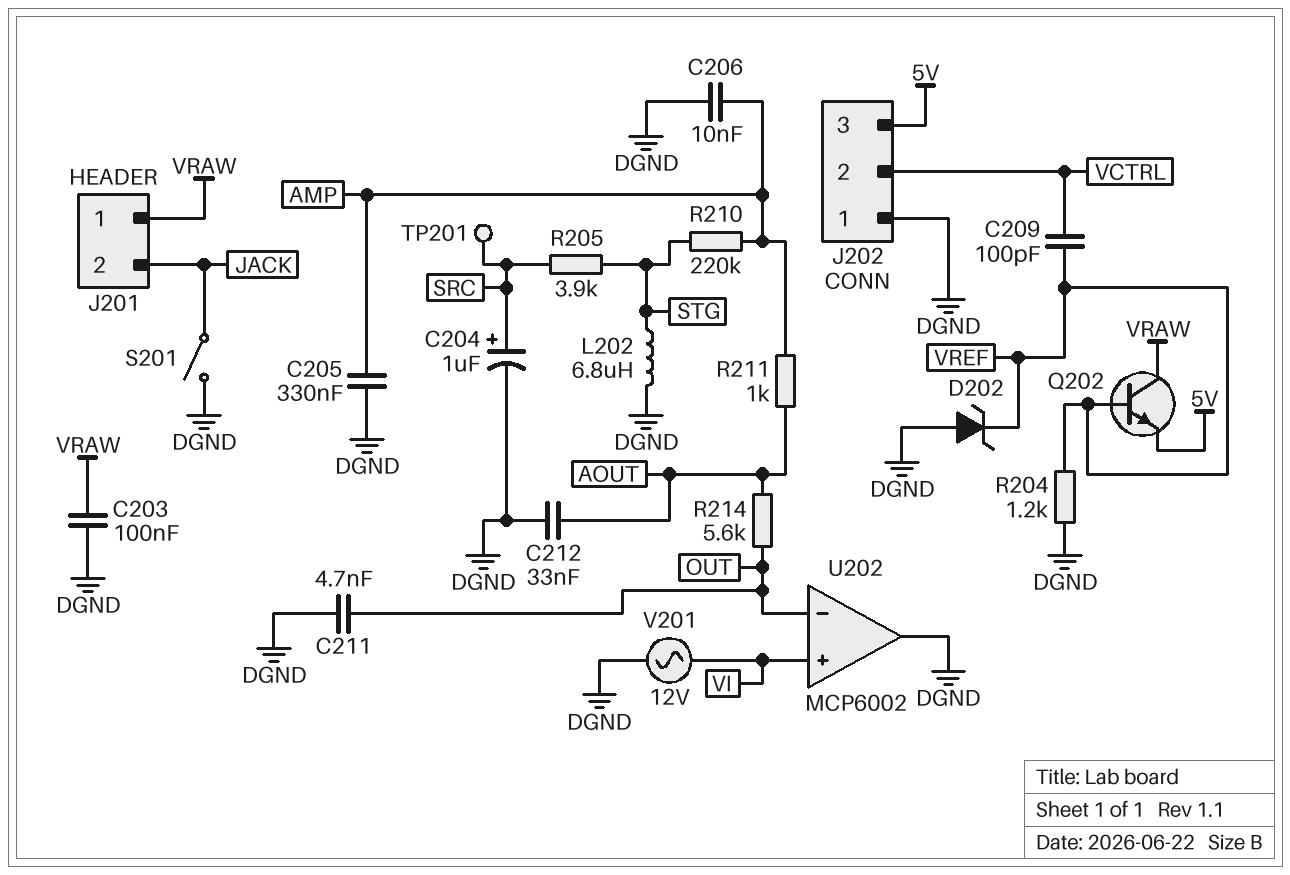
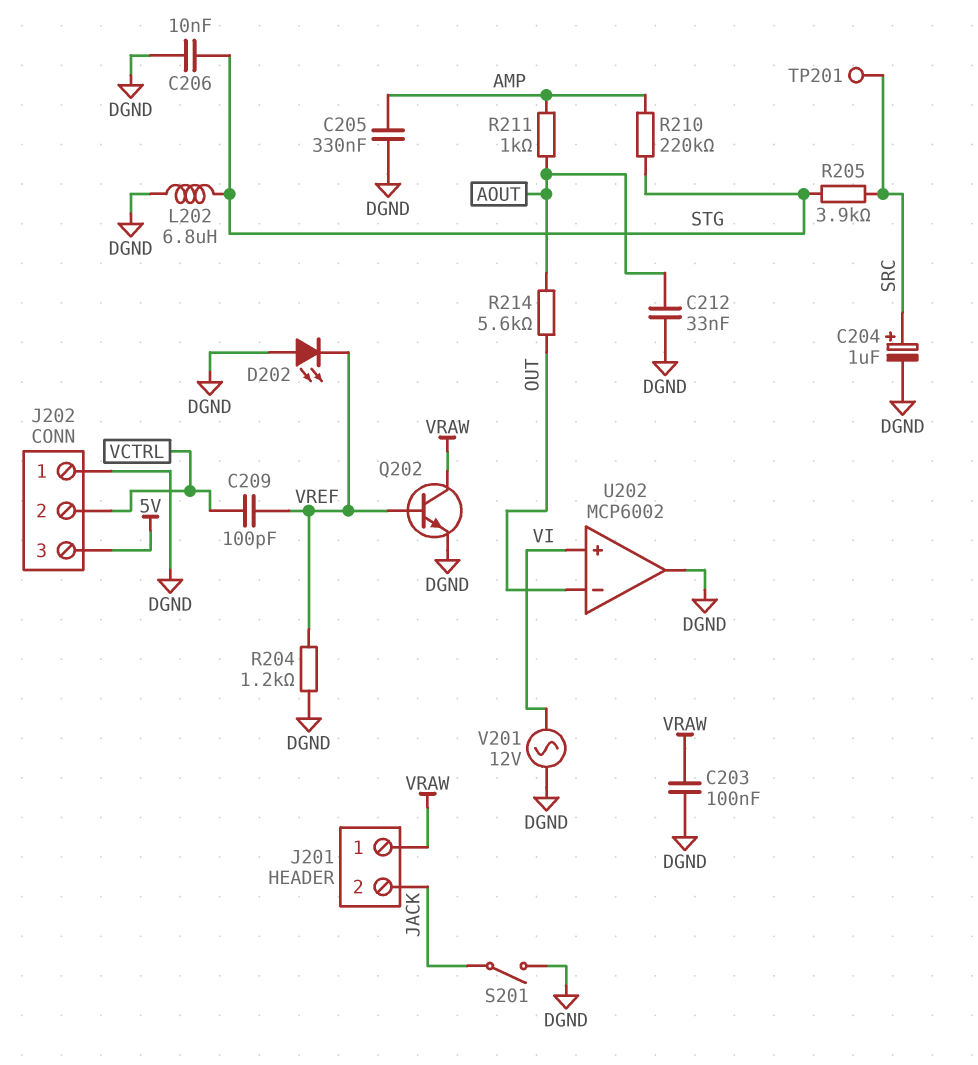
C206: 10nF (AMP, DGND) -> 10nF (DGND, STG)
C211: 4.7nF (DGND, OUT) -> none
D202: zener (A DGND, K VREF) -> LED (A DGND, K VREF)
Q202: NPN (B VREF, C VRAW, E 5V) -> NPN (B VREF, C VRAW, E DGND)

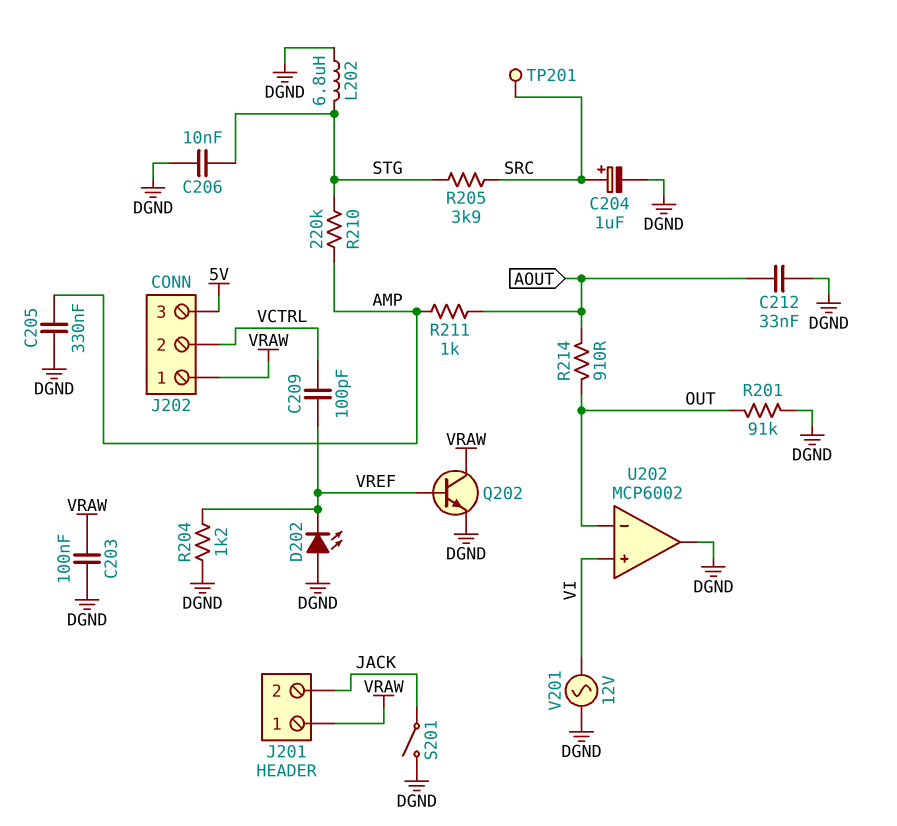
J202 pin 1: DGND -> VRAW
R201: none -> 91k (DGND, OUT)
R214: 5.6k (AOUT, OUT) -> 910 (AOUT, OUT)

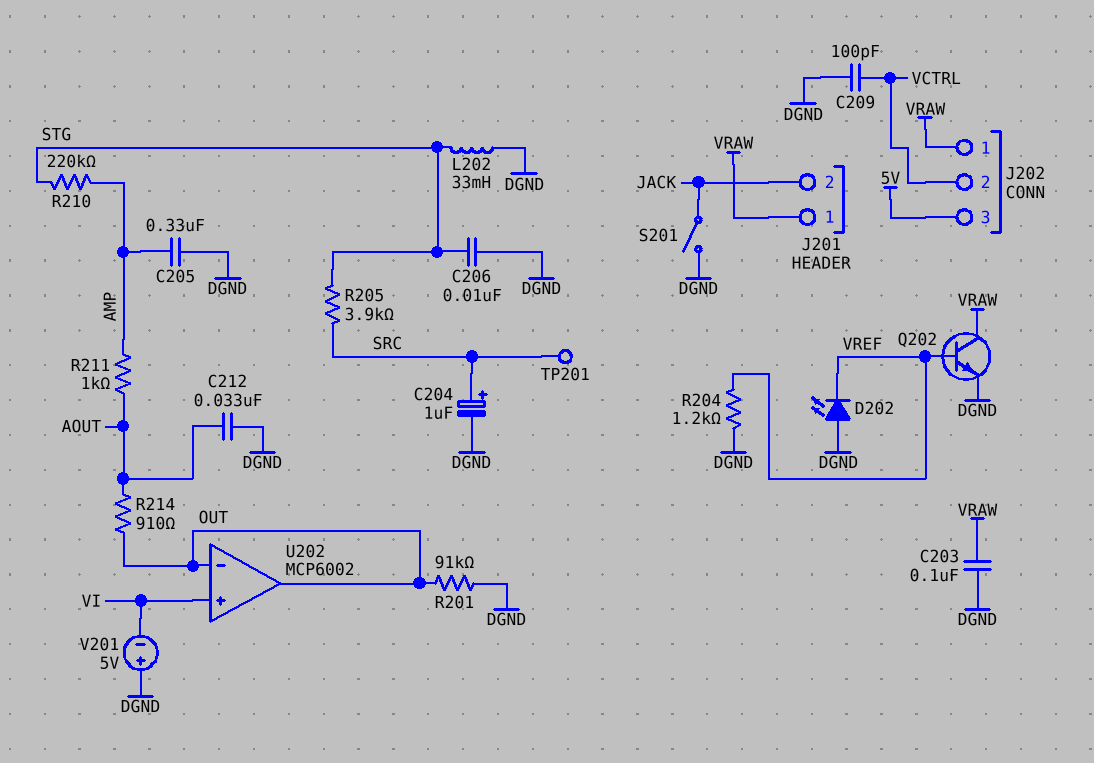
C209: 100pF (VCTRL, VREF) -> 100pF (DGND, VCTRL)
L202: 6.8uH (DGND, STG) -> 33mH (DGND, STG)
U202 pin out: DGND -> OUT
V201: AC 12V (DGND, VI) -> 5V (plus DGND, minus VI)

